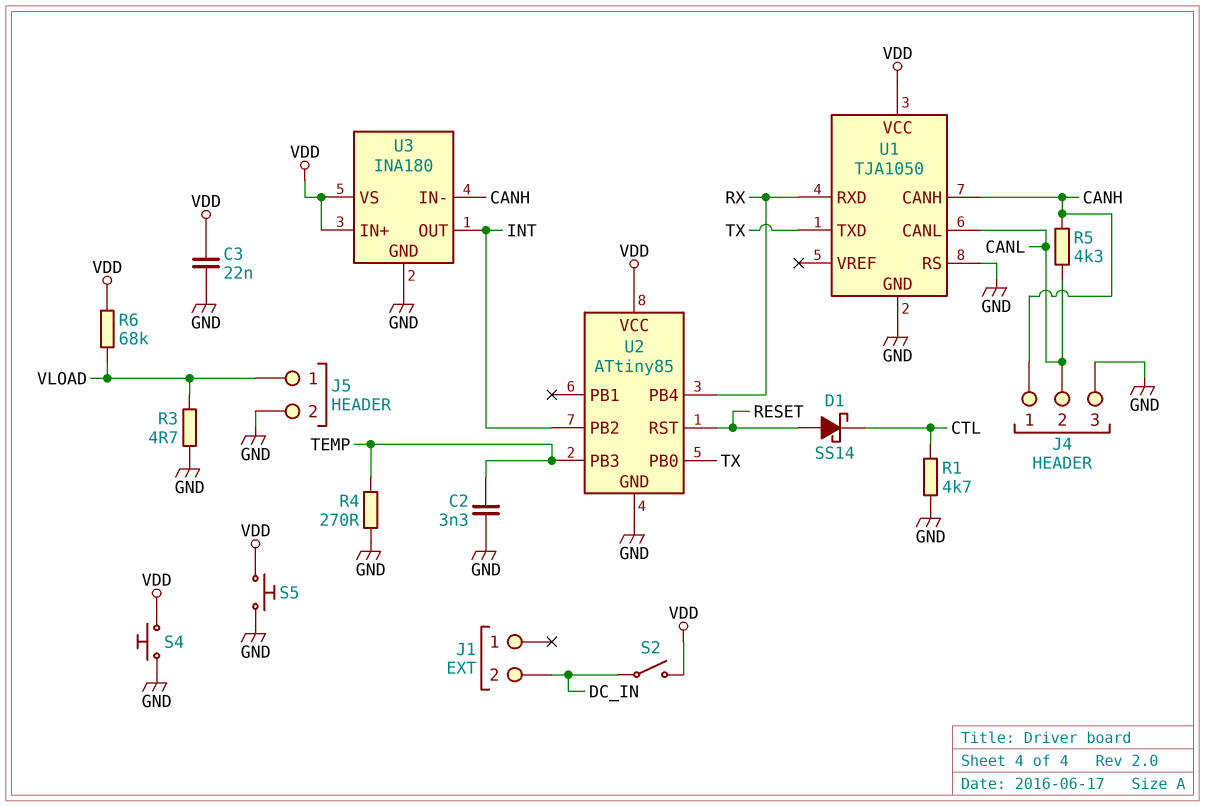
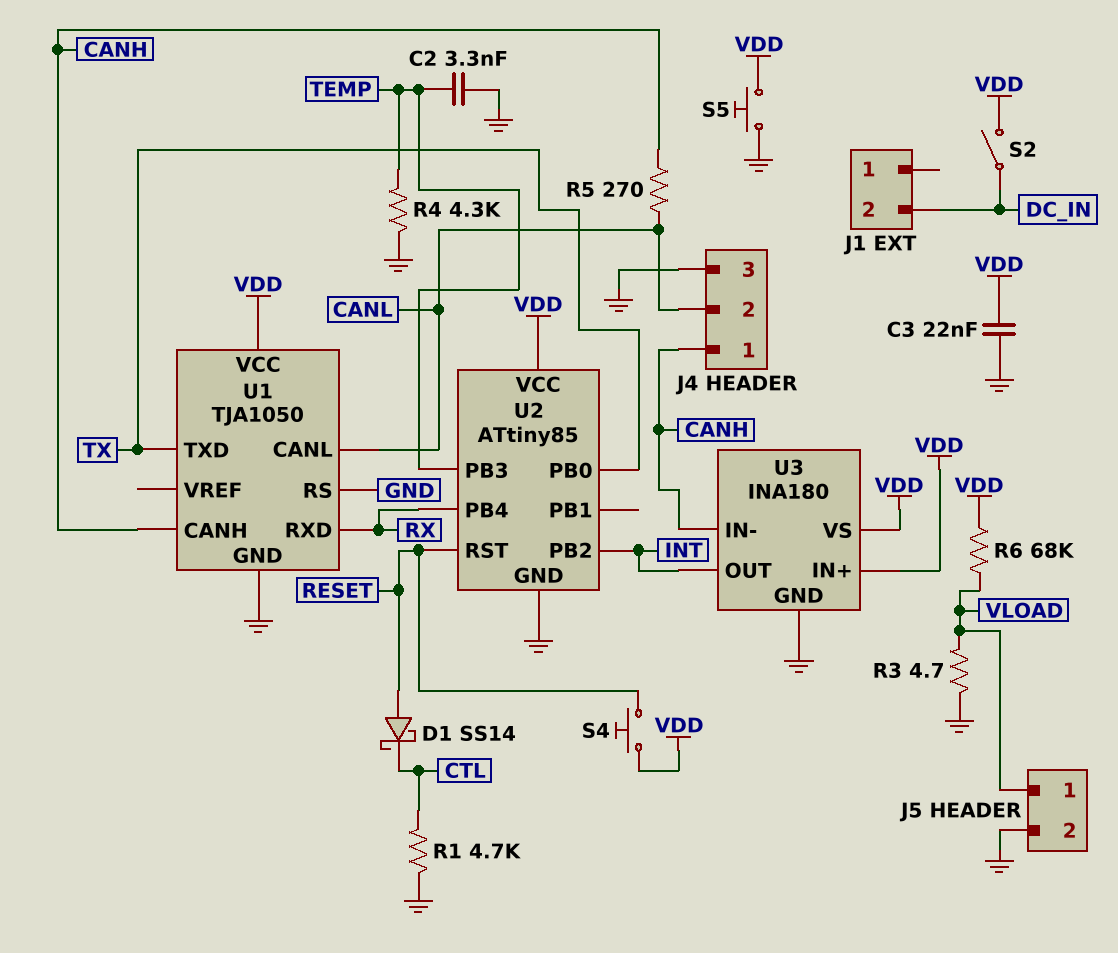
R4: 270 (GND, TEMP) -> 4.3k (GND, TEMP)
R5: 4.3k (CANH, CANL) -> 270 (CANH, CANL)
S4: button (GND, VDD) -> button (RESET, VDD)

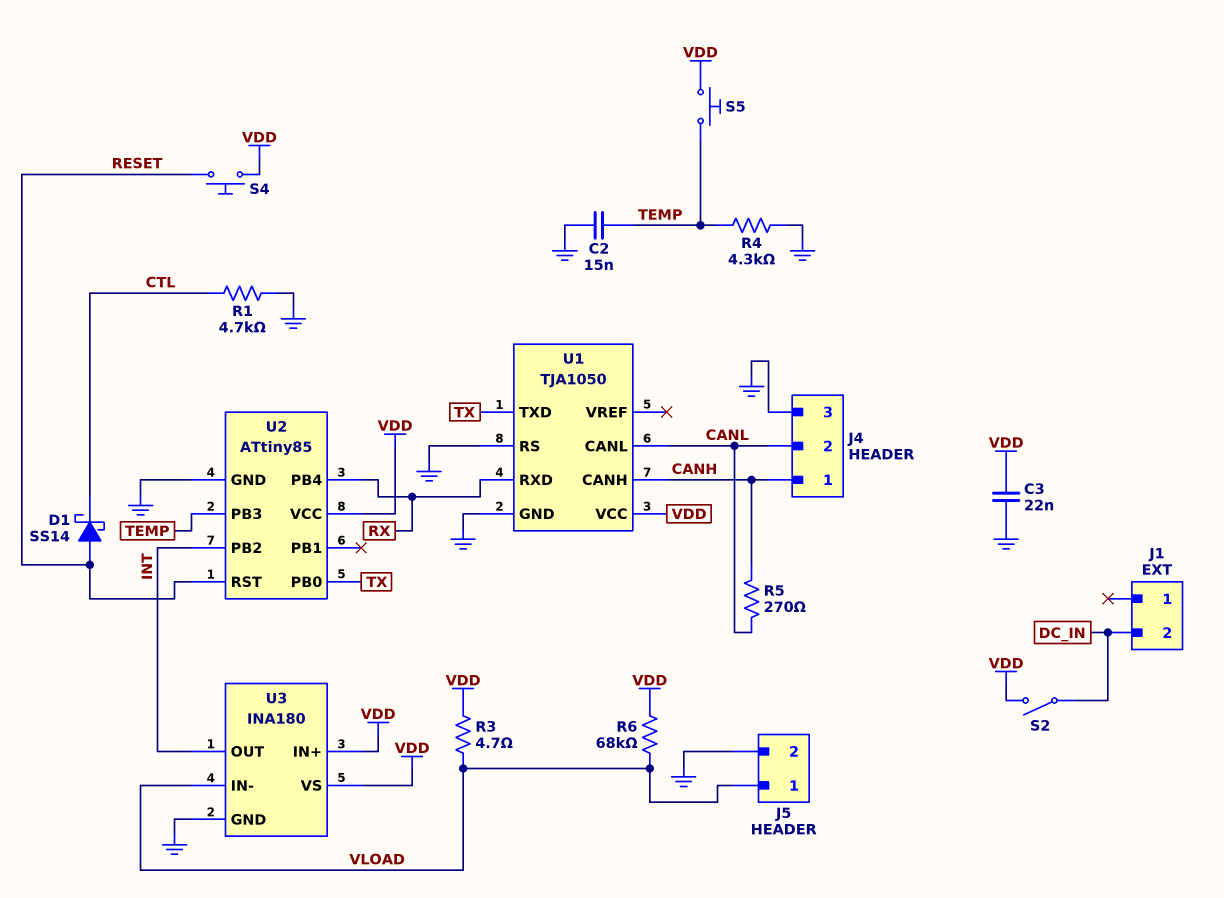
C2: 3.3nF (GND, TEMP) -> 15nF (GND, TEMP)
R3: 4.7 (GND, VLOAD) -> 4.7 (VDD, VLOAD)
S5: button (GND, VDD) -> button (TEMP, VDD)
U3 pin IN-: CANH -> VLOAD

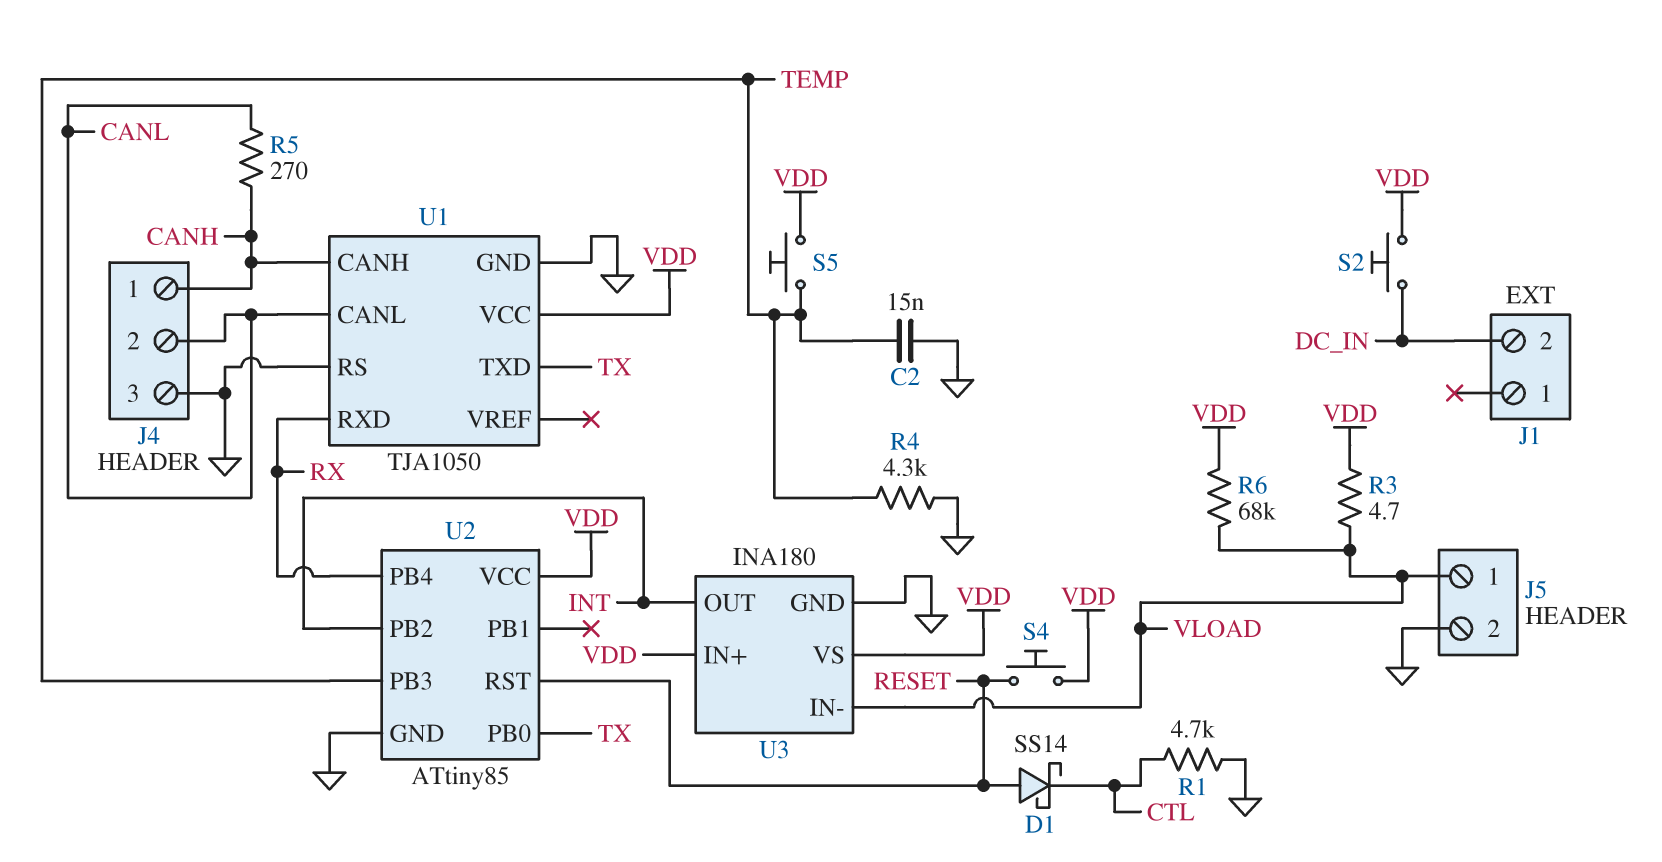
C3: 22nF (GND, VDD) -> none
S2: switch (DC_IN, VDD) -> button (DC_IN, VDD)

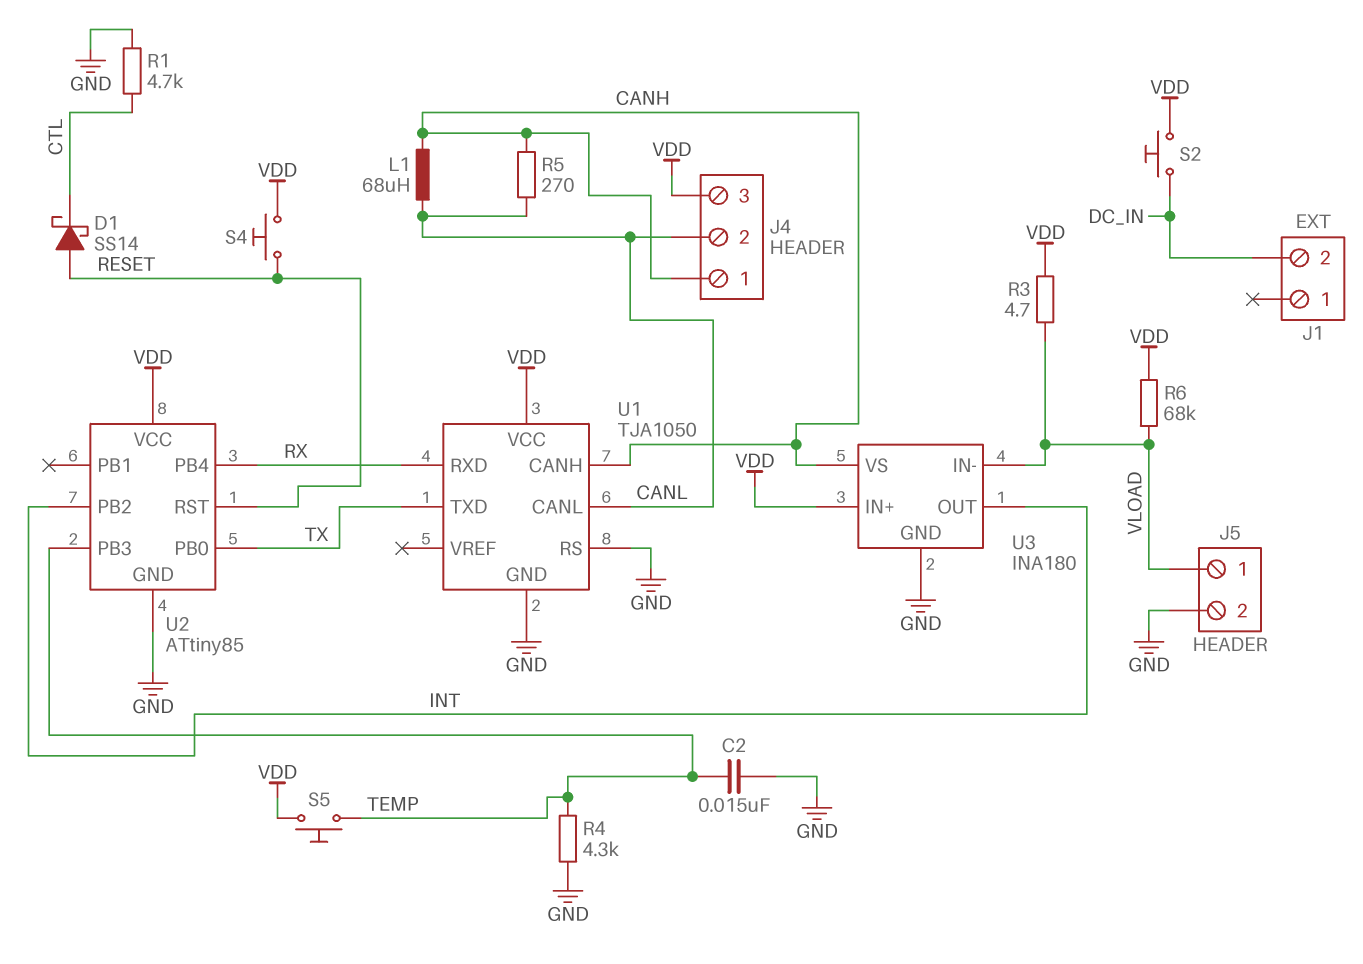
J4 pin 3: GND -> VDD
L1: none -> 68uH (CANH, CANL)
U3 pin VS: VDD -> CANH

